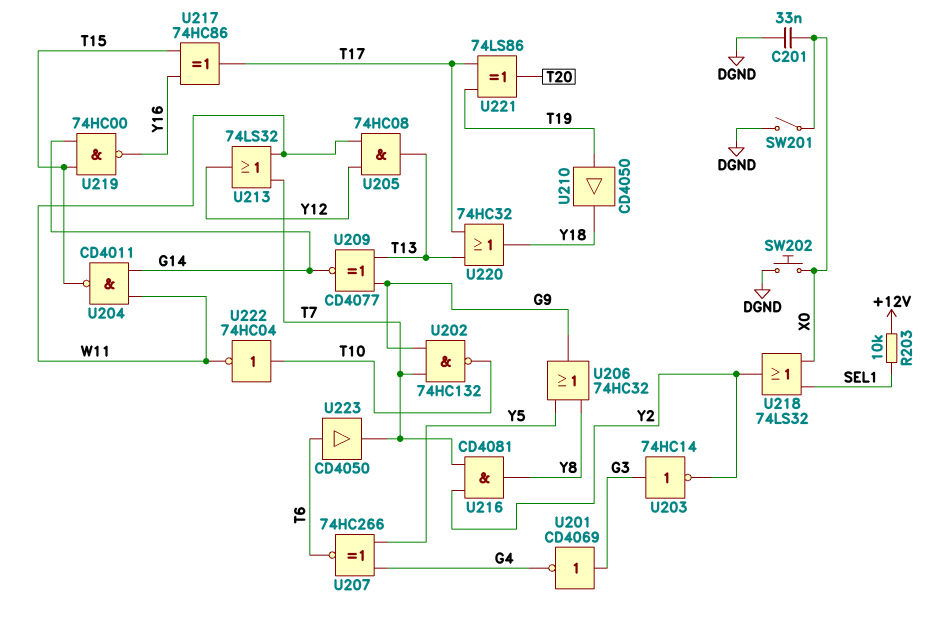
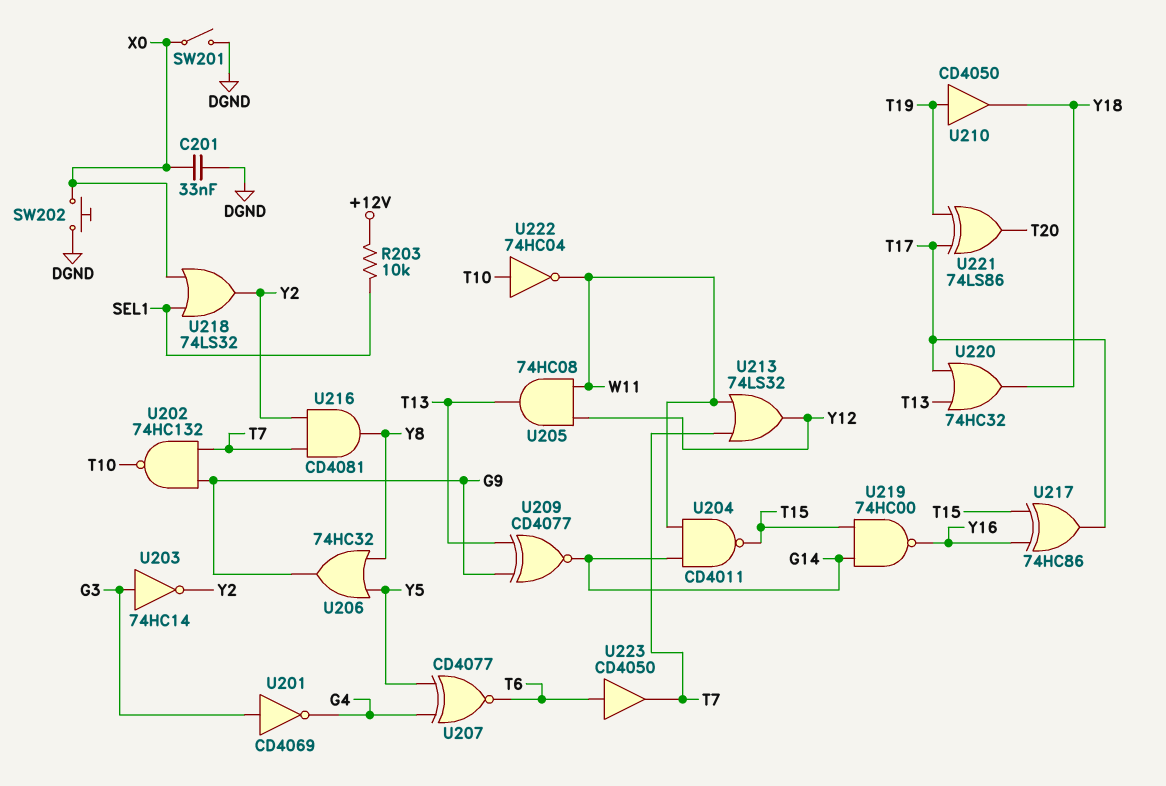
U207: XNOR 74HC266 (in G4, in Y5, out T6) -> XNOR CD4077 (in G4, in Y5, out T6)

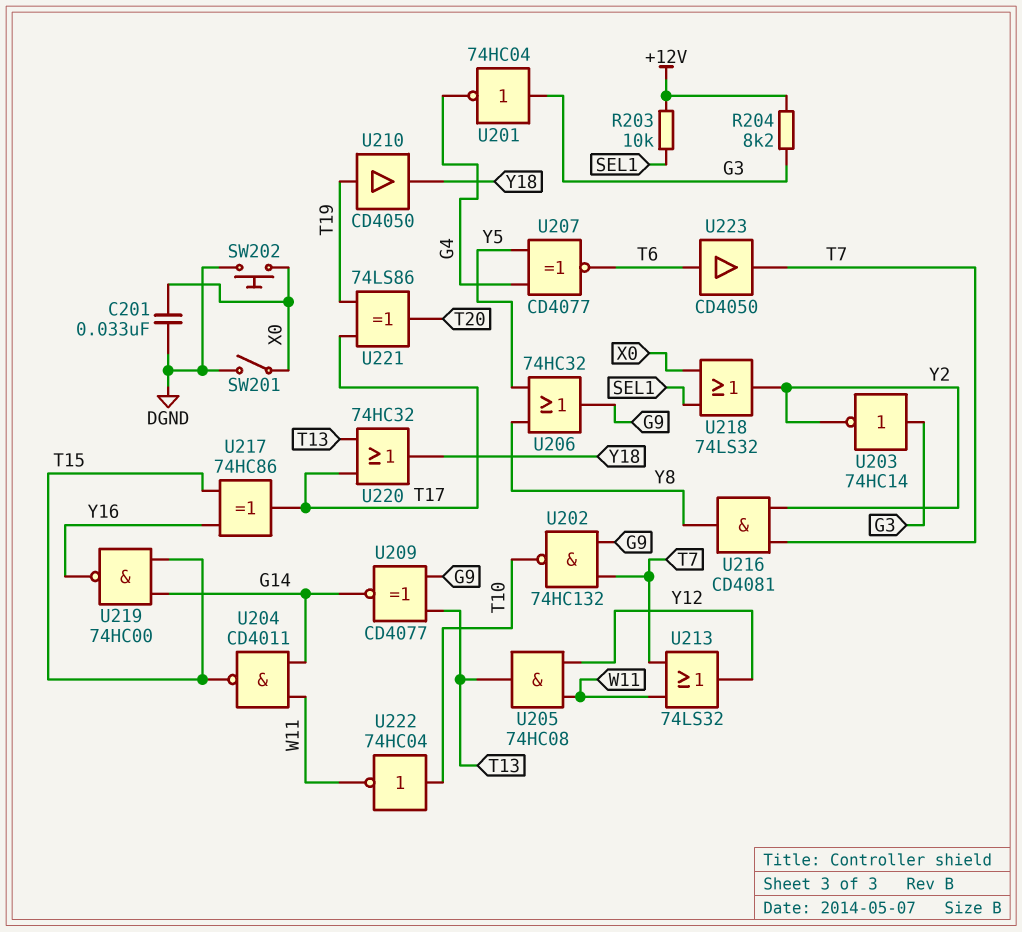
R204: none -> 8.2k (+12V, G3)
U201: NOT CD4069 (in G3, out G4) -> NOT 74HC04 (in G3, out G4)

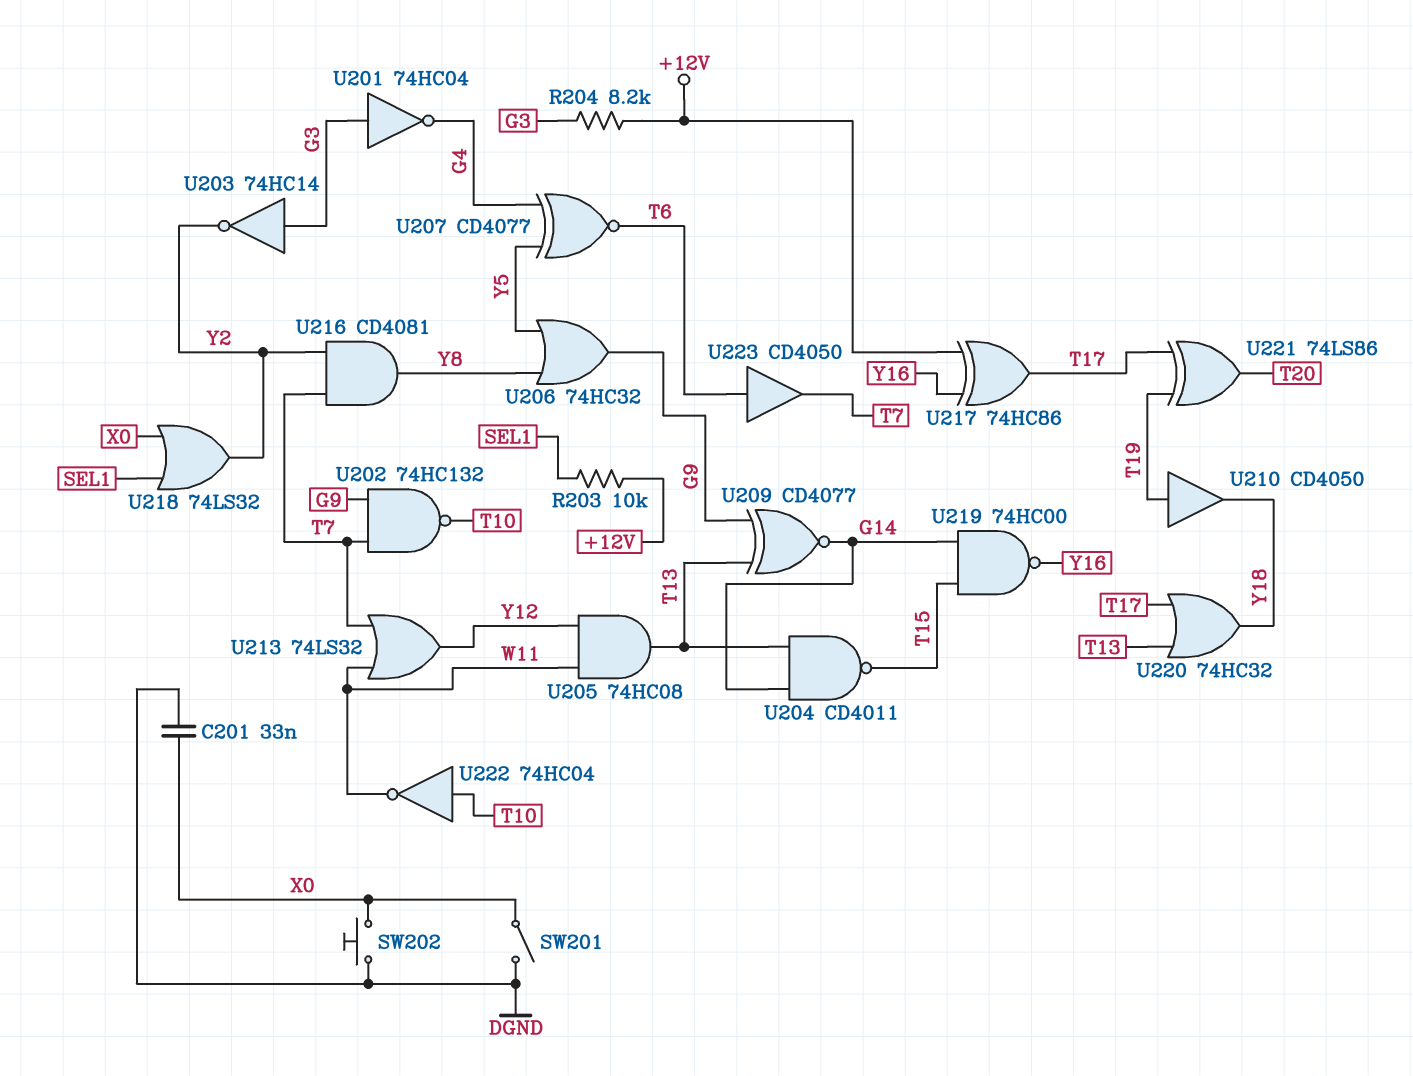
U204: NAND CD4011 (in G14, in W11, out T15) -> NAND CD4011 (in G14, in T13, out T15)
U217: XOR 74HC86 (in T15, in Y16, out T17) -> XOR 74HC86 (in +12V, in Y16, out T17)

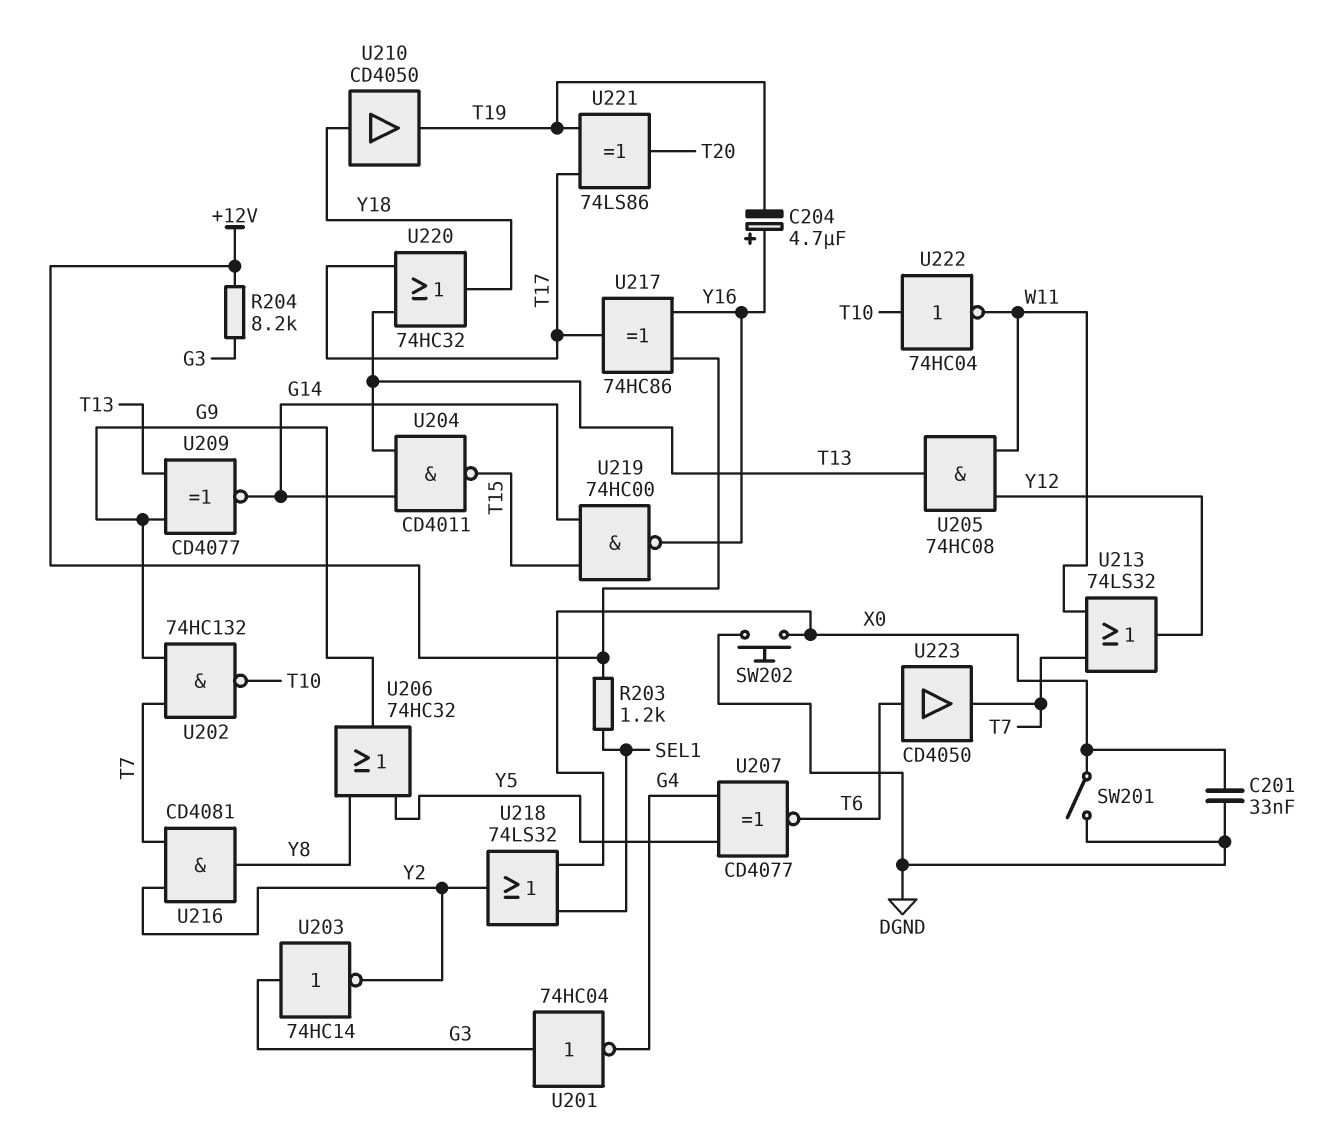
C204: none -> 4.7uF (plus Y16, minus T19)
R203: 10k (+12V, SEL1) -> 1.2k (+12V, SEL1)
U210: buffer CD4050 (in T19, out Y18) -> buffer CD4050 (in Y18, out T19)

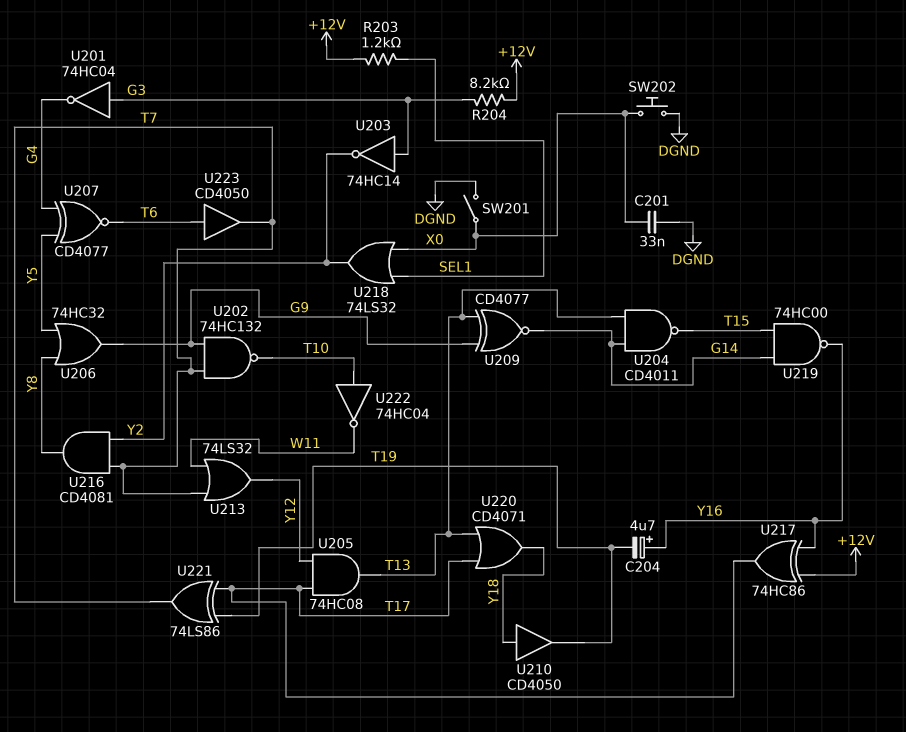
U205: AND 74HC08 (in W11, in Y12, out T13) -> AND 74HC08 (in T17, in Y12, out T13)
U220: OR 74HC32 (in T13, in T17, out Y18) -> OR CD4071 (in T13, in T17, out Y18)
U221: XOR 74LS86 (in T17, in T19, out T20) -> XOR 74LS86 (in T17, in T19, out T7)

